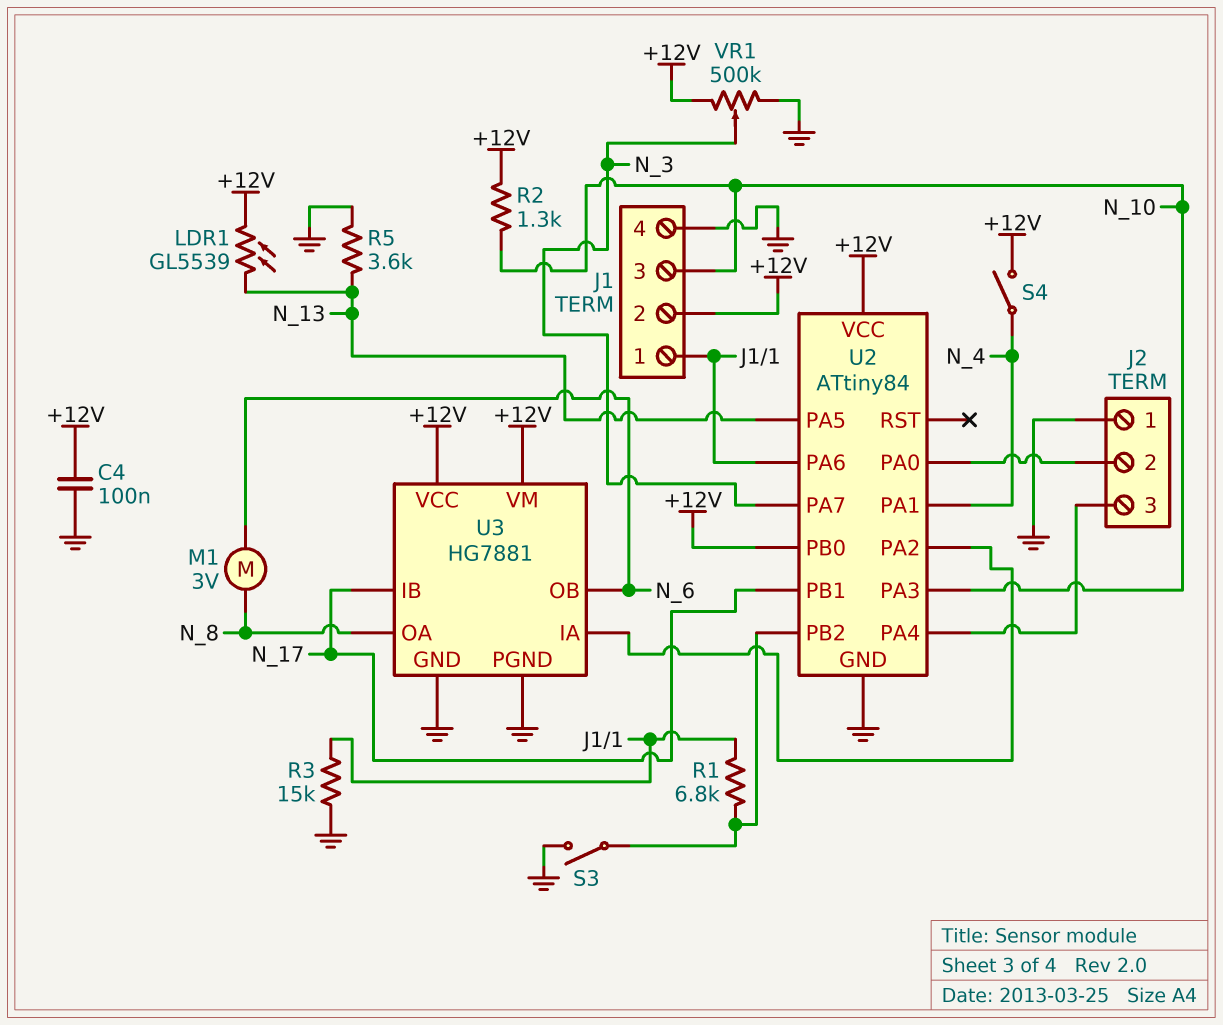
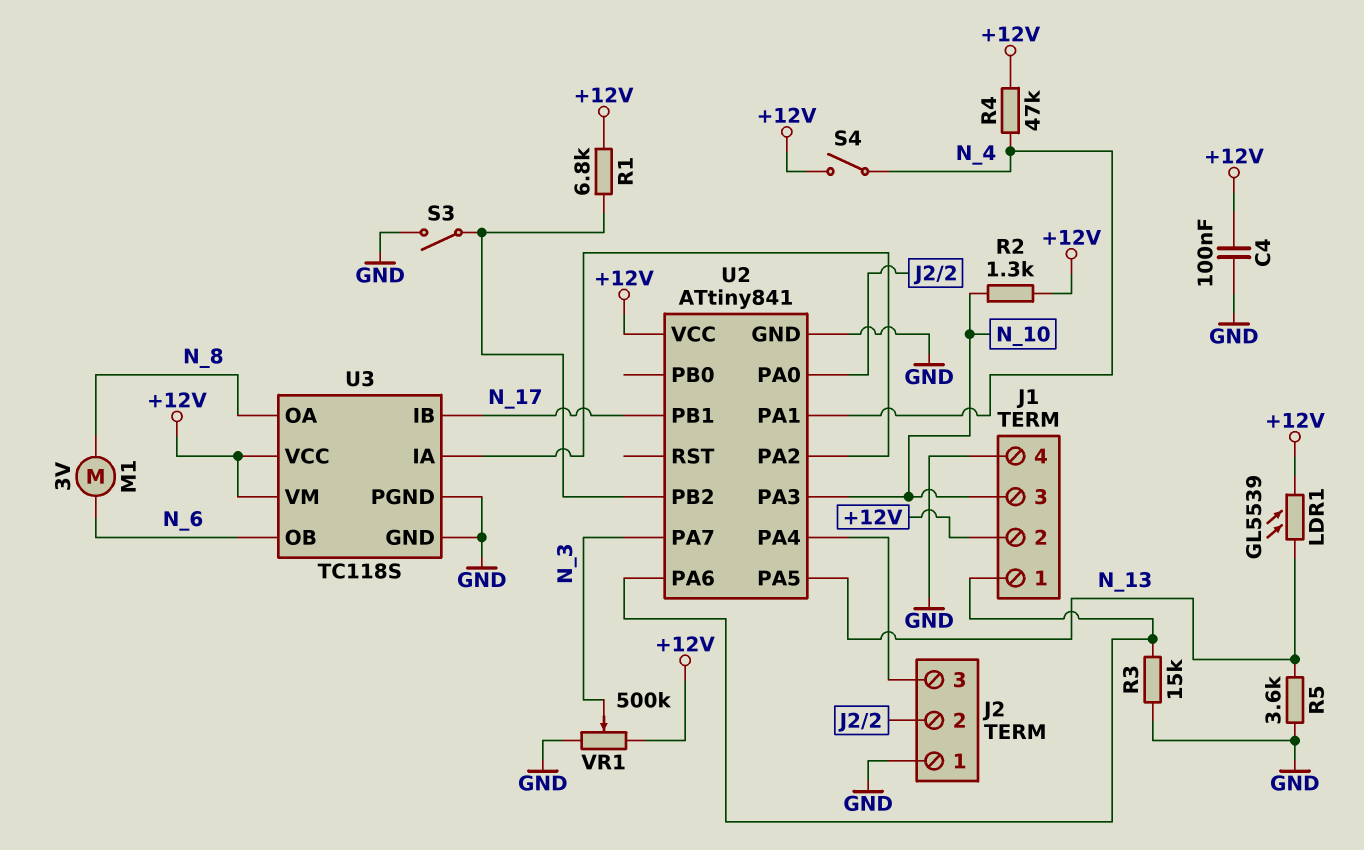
R1: 6.8k (J1/1, U2/PB2) -> 6.8k (+12V, U2/PB2)
R4: none -> 47k (+12V, N_4)
U2: ATtiny84 -> ATtiny841
U2 pin PB0: +12V -> none
U3: HG7881 -> TC118S

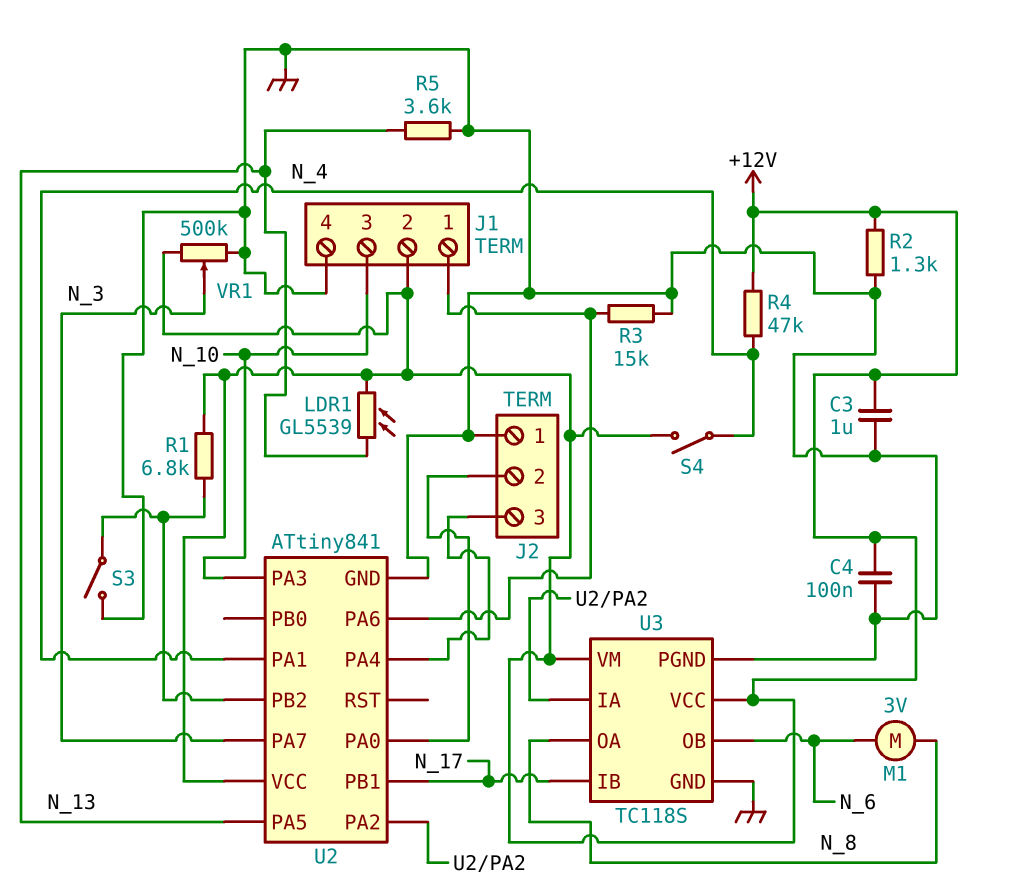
C3: none -> 1uF (+12V, GND)
R2: 1.3k (+12V, N_10) -> 1.3k (+12V, GND)

